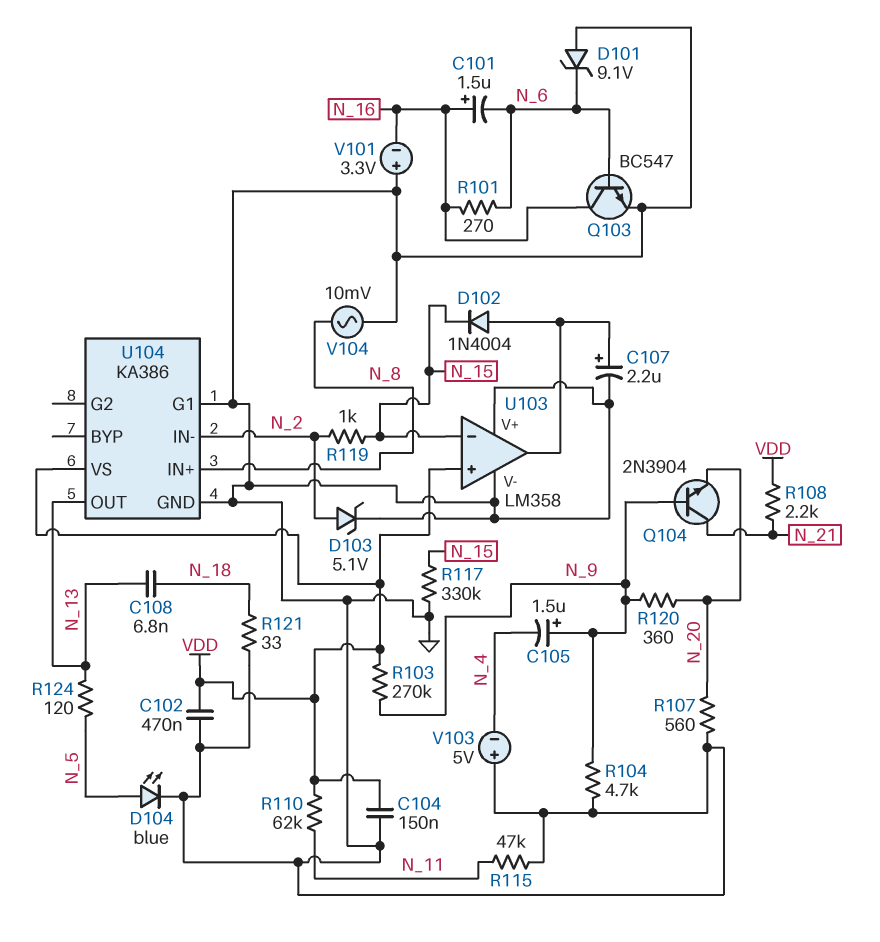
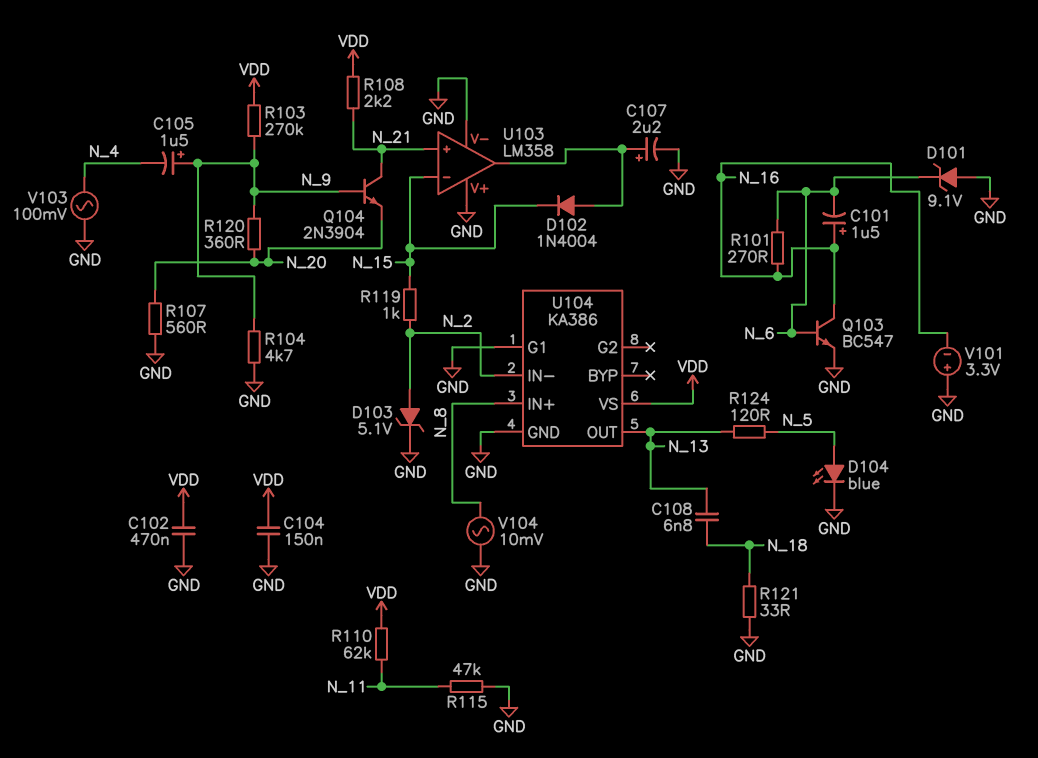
R117: 330k (GND, N_15) -> none
U103 pin in+: VDD -> N_21
V103: 5V (plus GND, minus N_4) -> AC 100mV (GND, N_4)

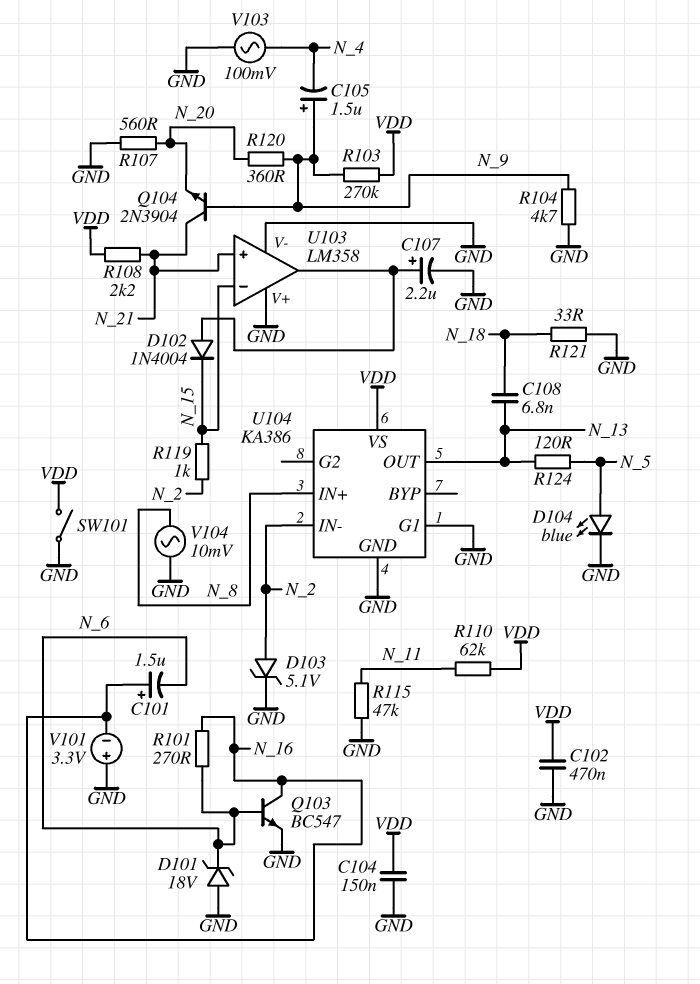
D101: zener 9.1V (A GND, K N_6) -> zener 18V (A GND, K N_6)
SW101: none -> switch (GND, VDD)

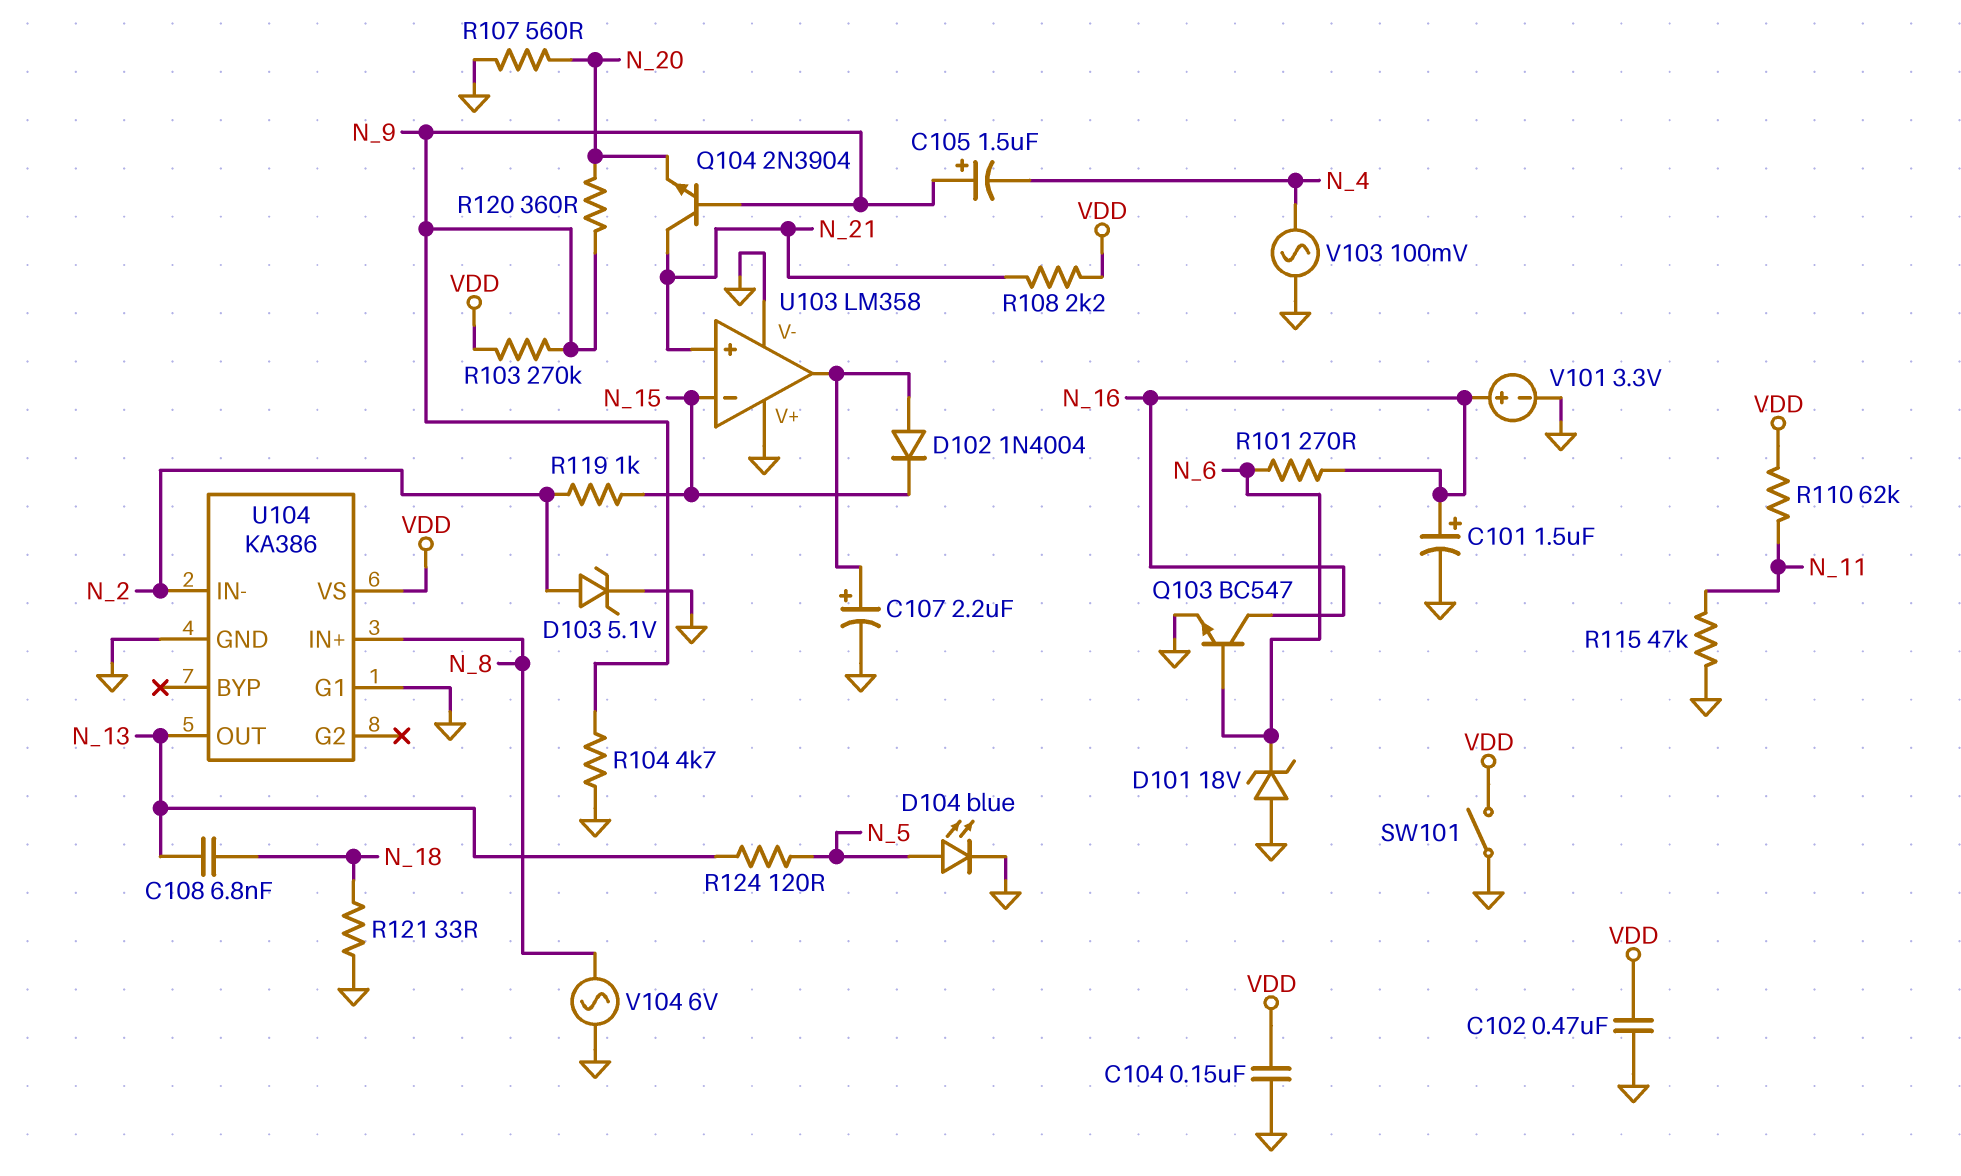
C101: 1.5uF (plus N_16, minus N_6) -> 1.5uF (plus N_16, minus GND)
V101: 3.3V (plus GND, minus N_16) -> 3.3V (plus N_16, minus GND)
V104: AC 10mV (GND, N_8) -> AC 6V (GND, N_8)

